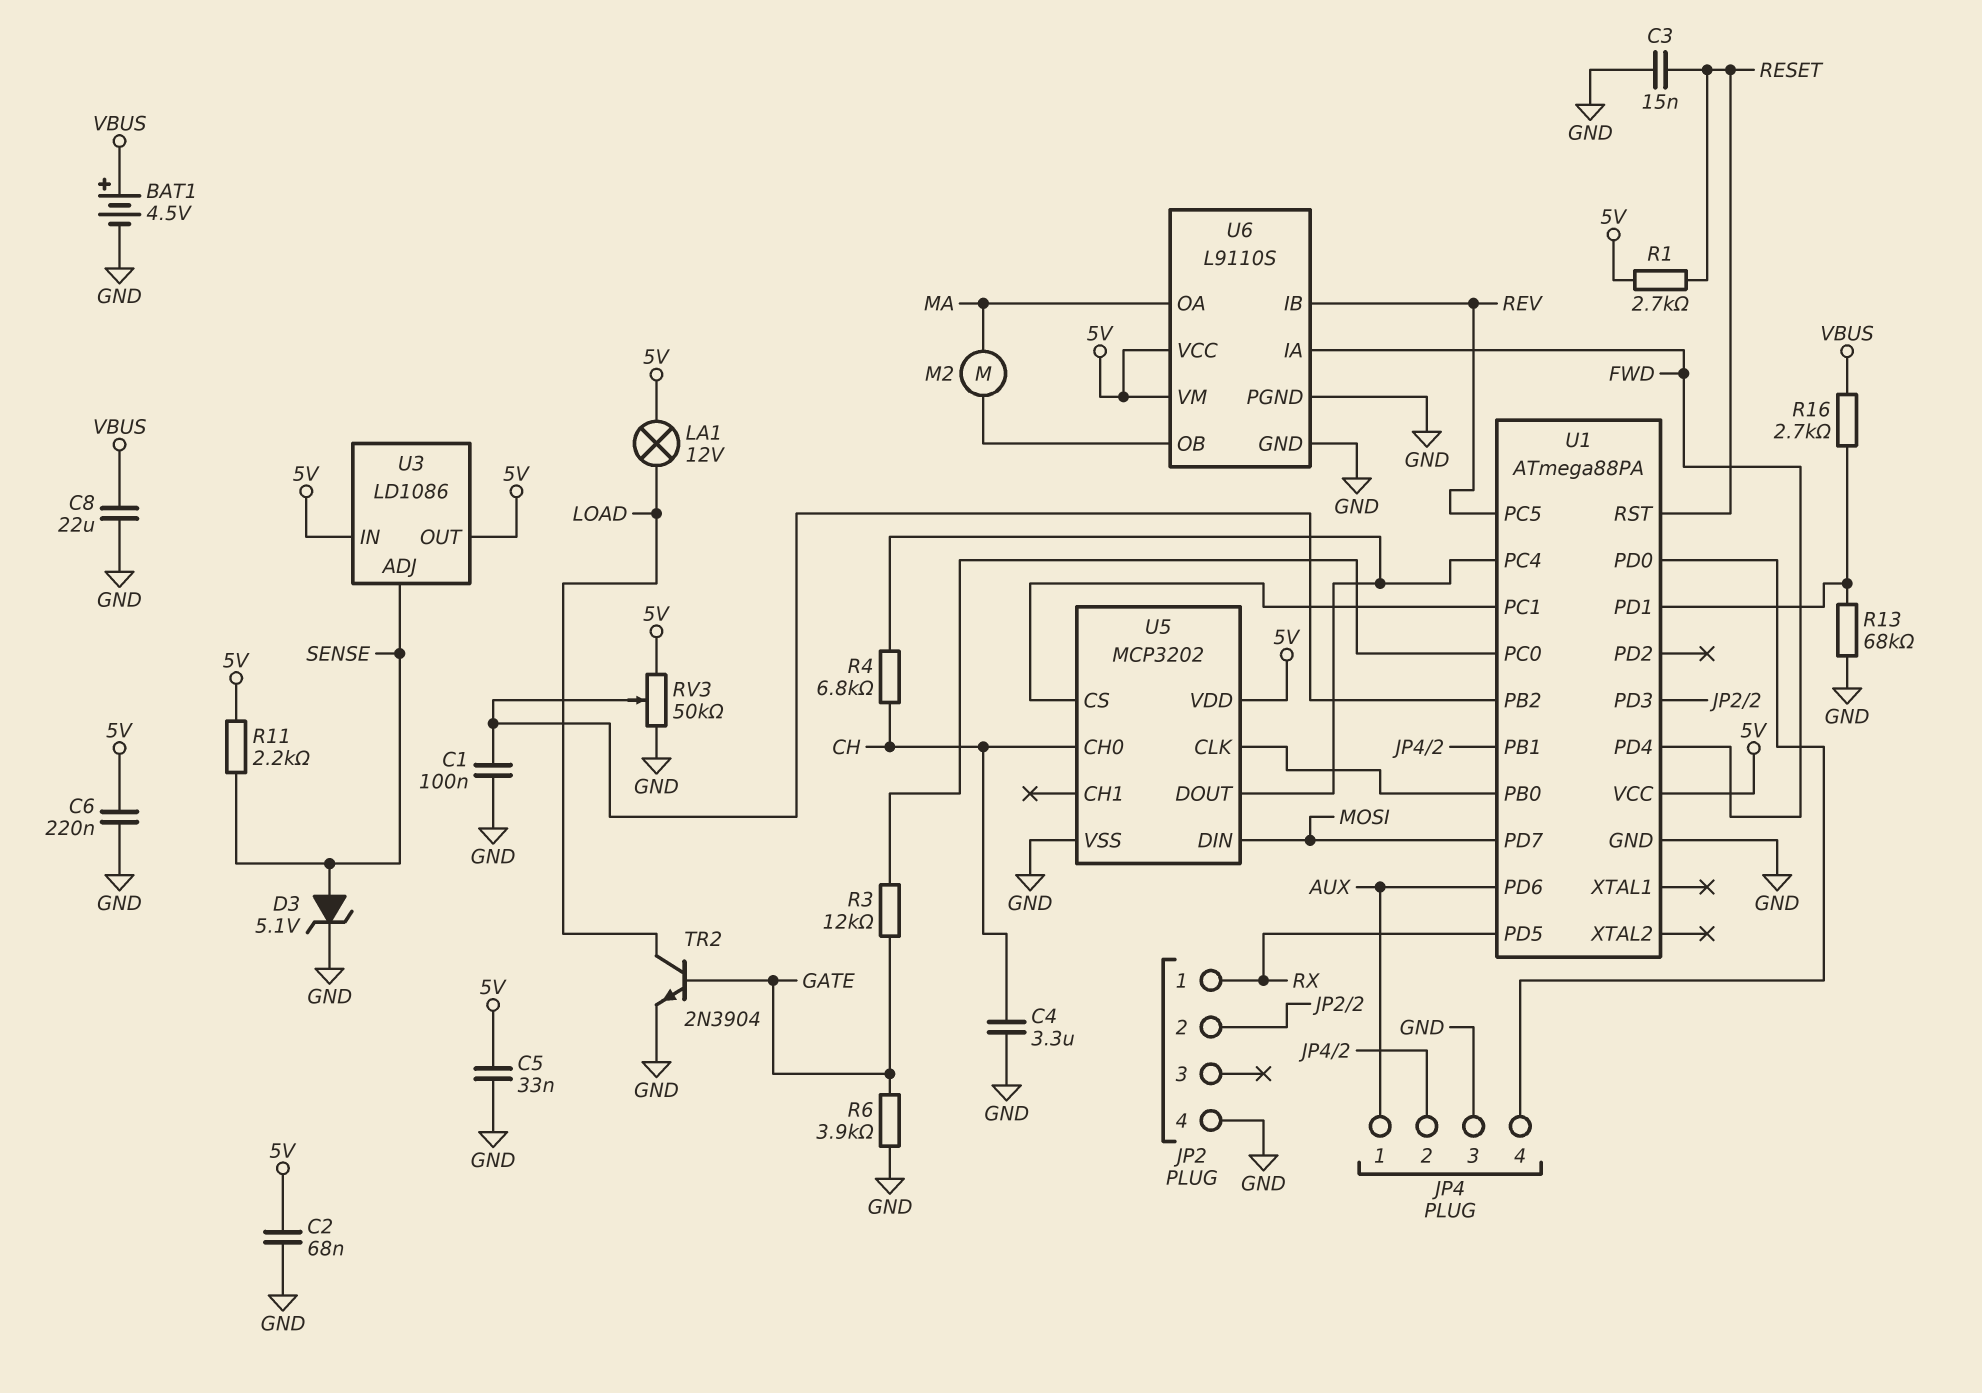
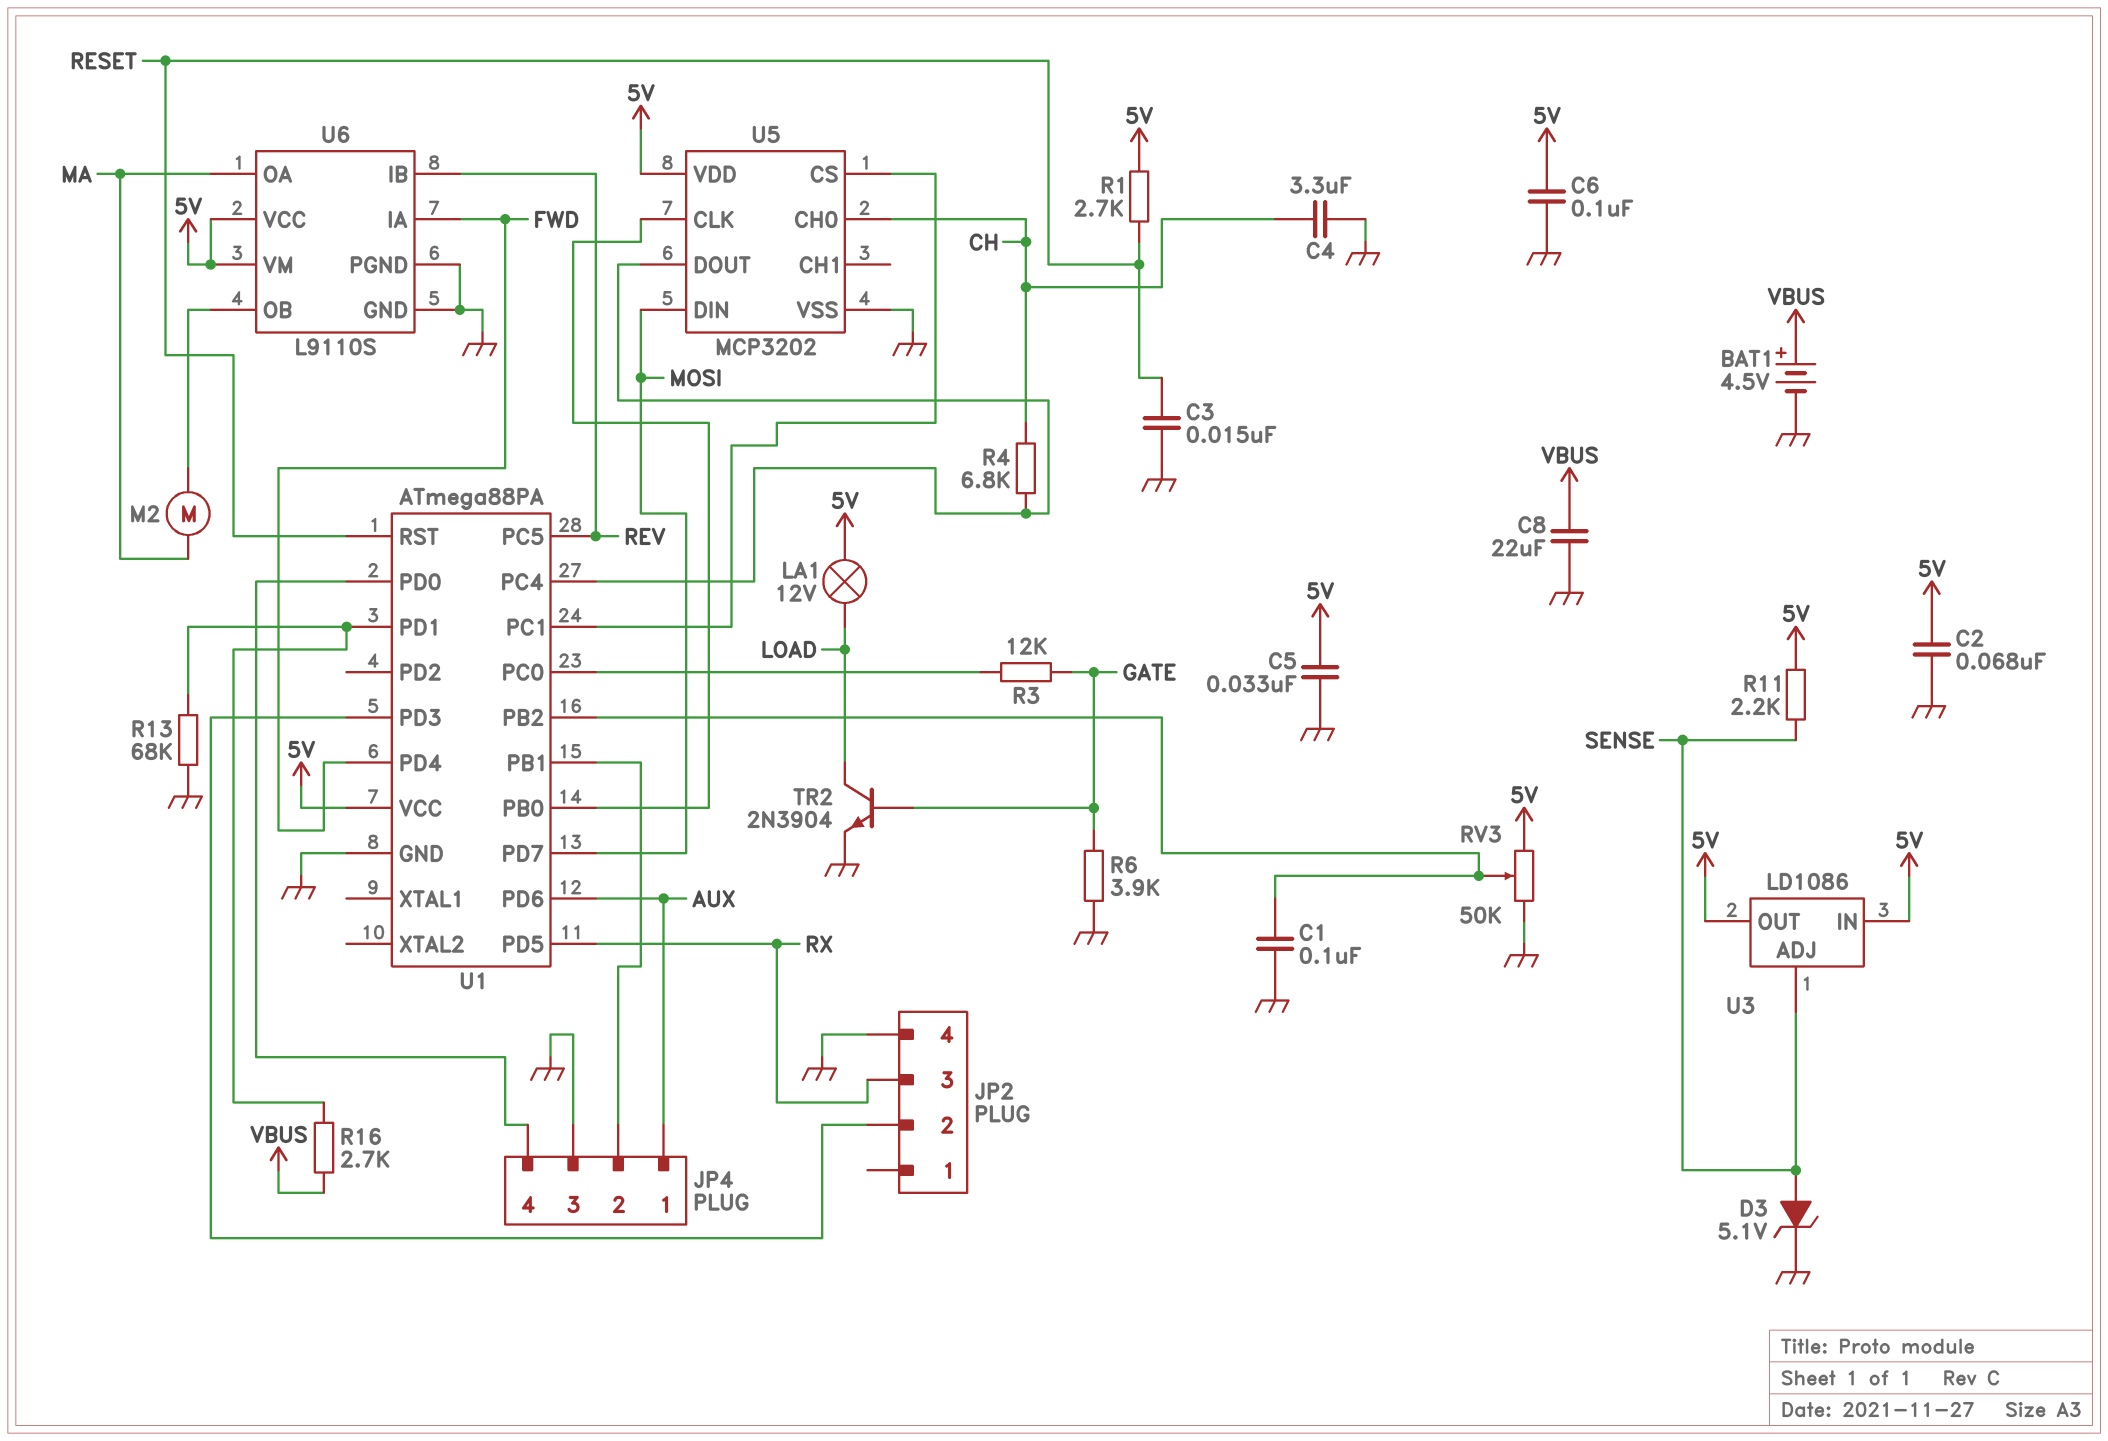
C6: 220nF (5V, GND) -> 100nF (5V, GND)
JP2 pin 1: RX -> none
JP2 pin 3: none -> RX

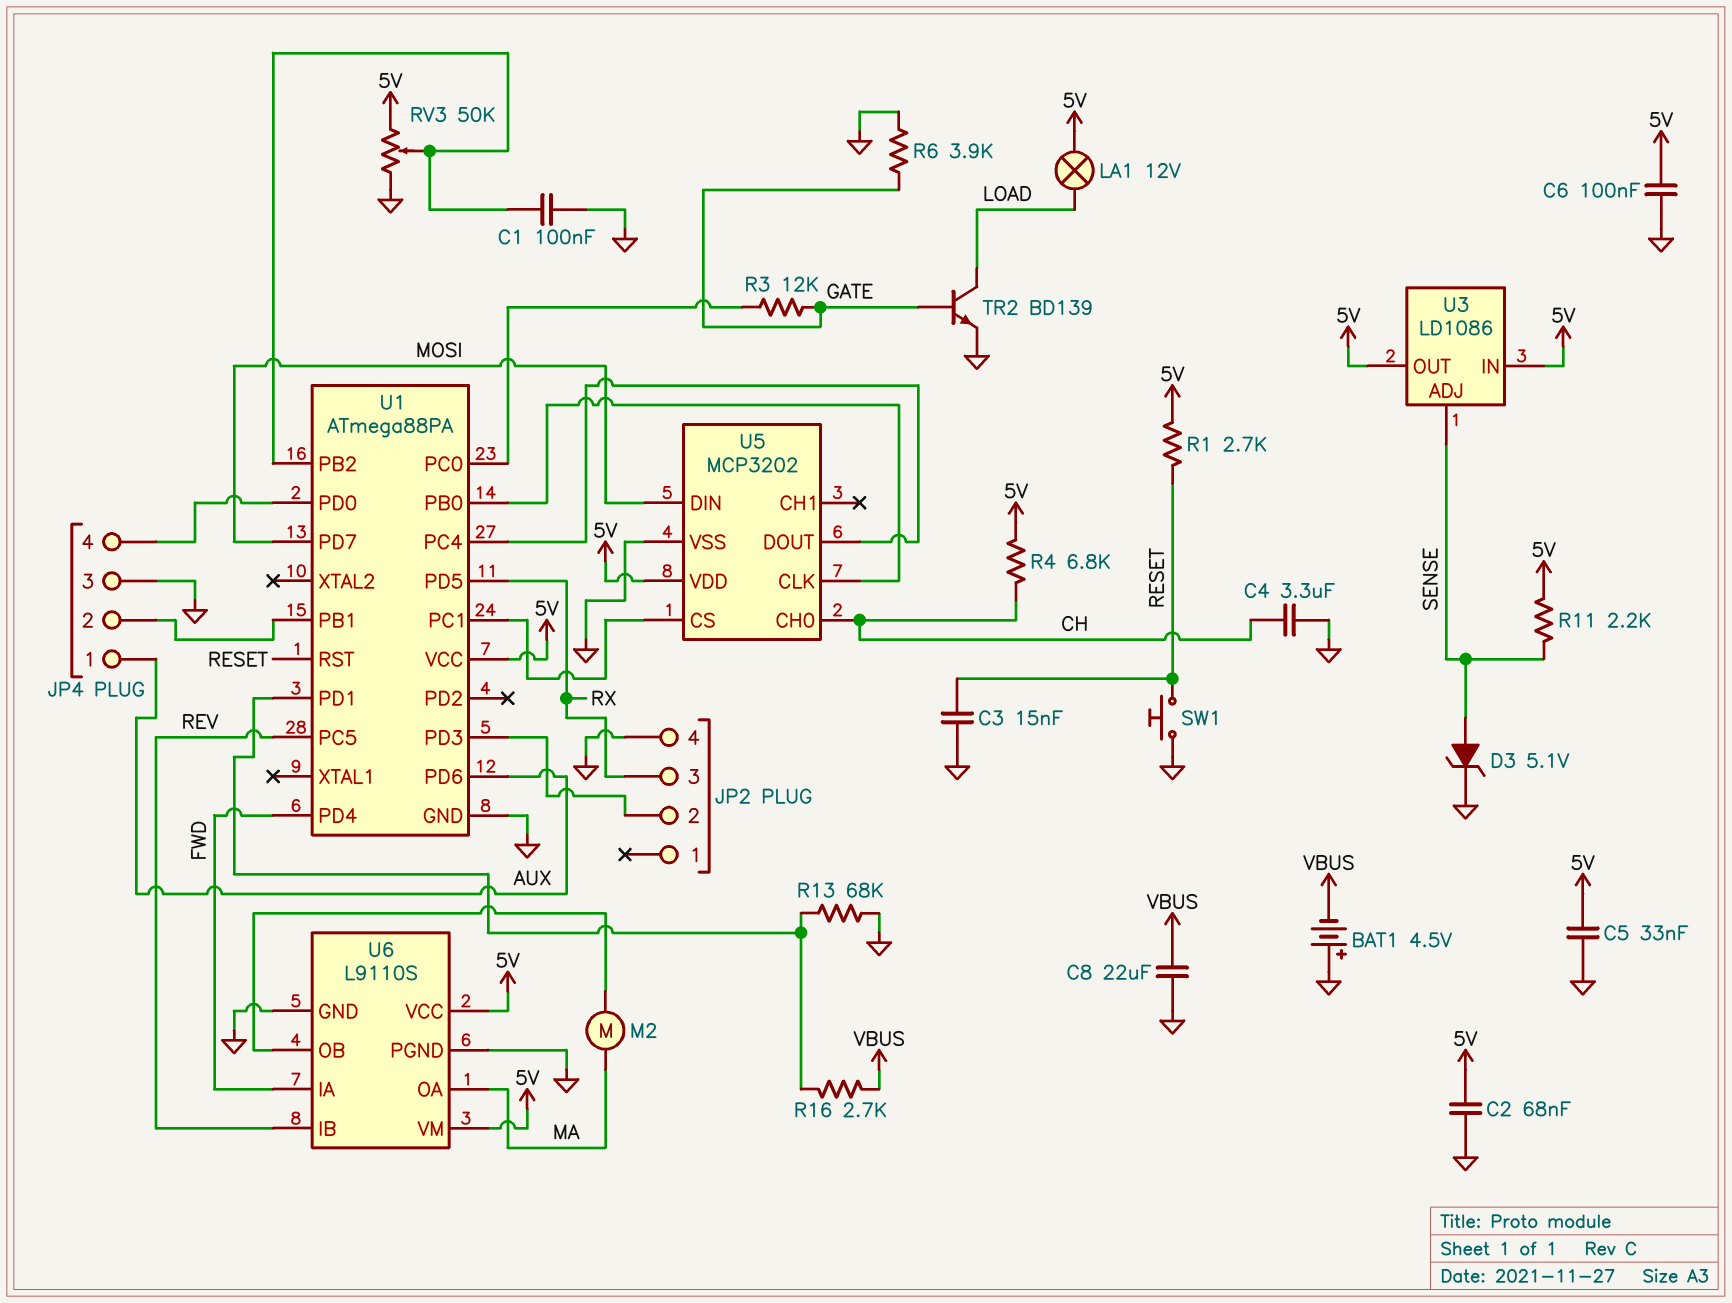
BAT1: 4.5V (plus VBUS, minus GND) -> 4.5V (plus GND, minus VBUS)
R4: 6.8k (CH, U1/PC4) -> 6.8k (5V, CH)
SW1: none -> button (GND, RESET)
TR2: NPN 2N3904 (B GATE, C LOAD, E GND) -> NPN BD139 (B GATE, C LOAD, E GND)

